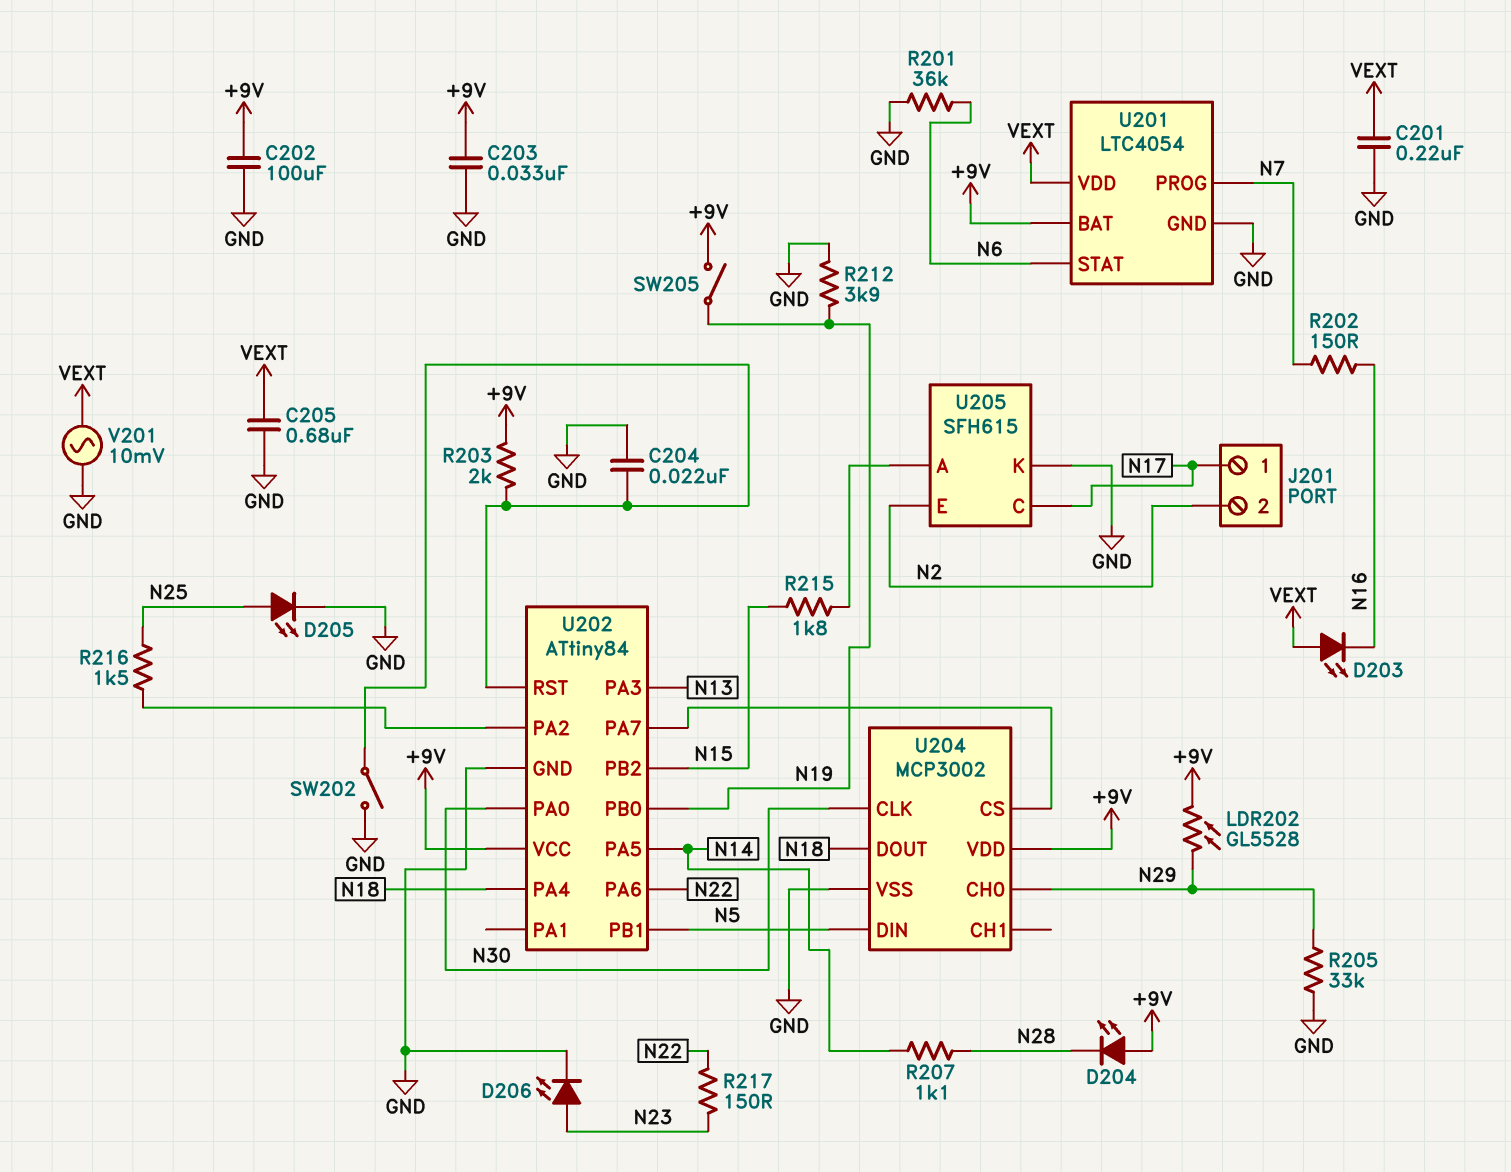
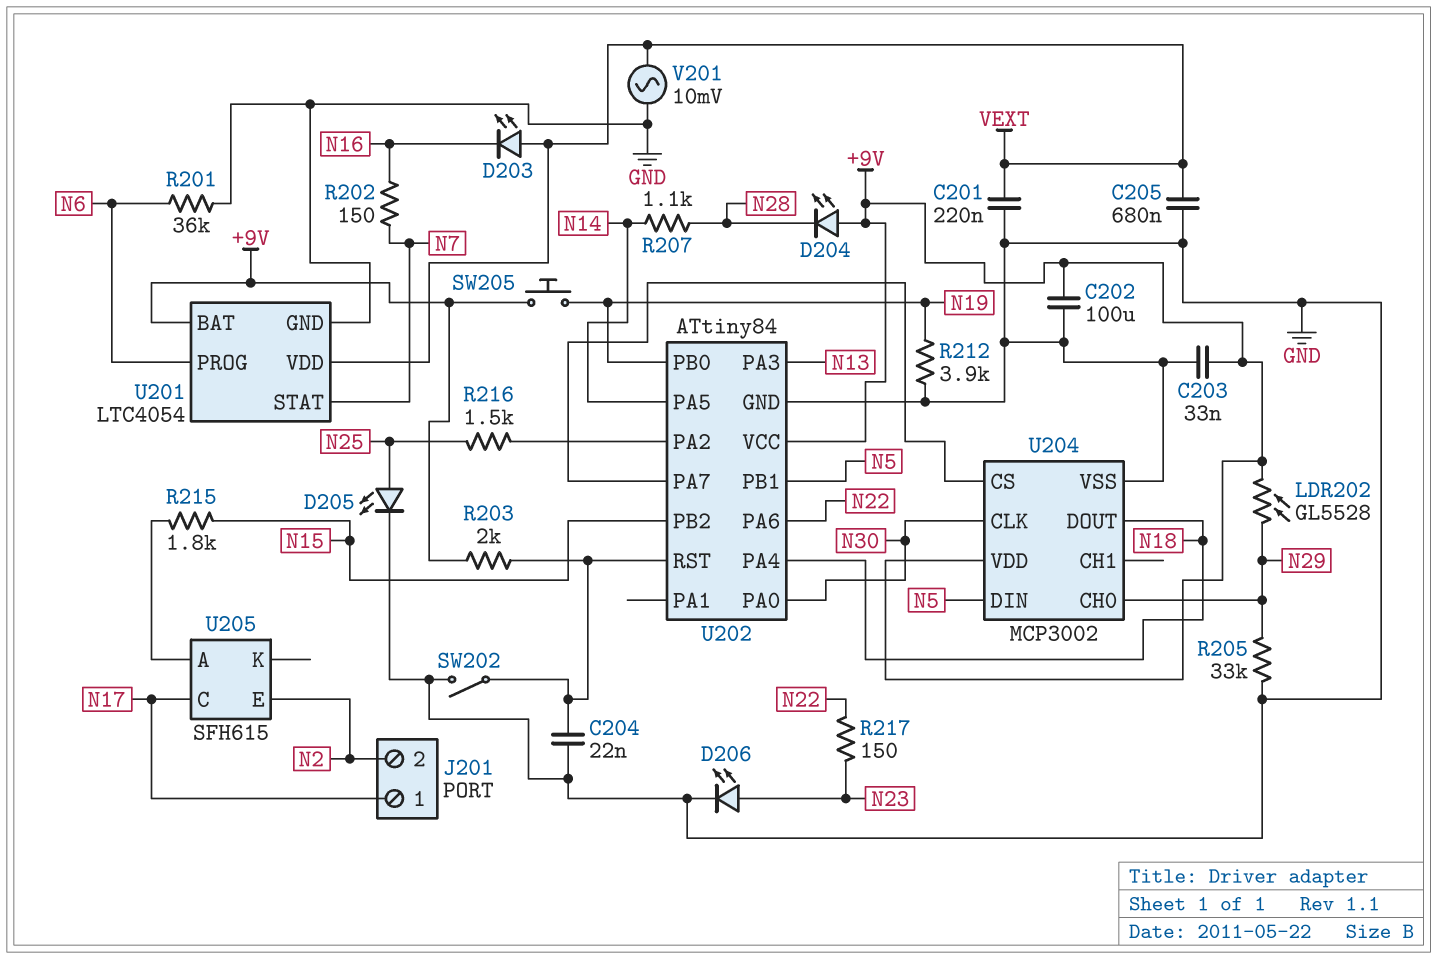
SW205: switch (+9V, N19) -> button (+9V, N19)
U201 pin PROG: N7 -> N6
U201 pin STAT: N6 -> N7
U205 pin K: GND -> none

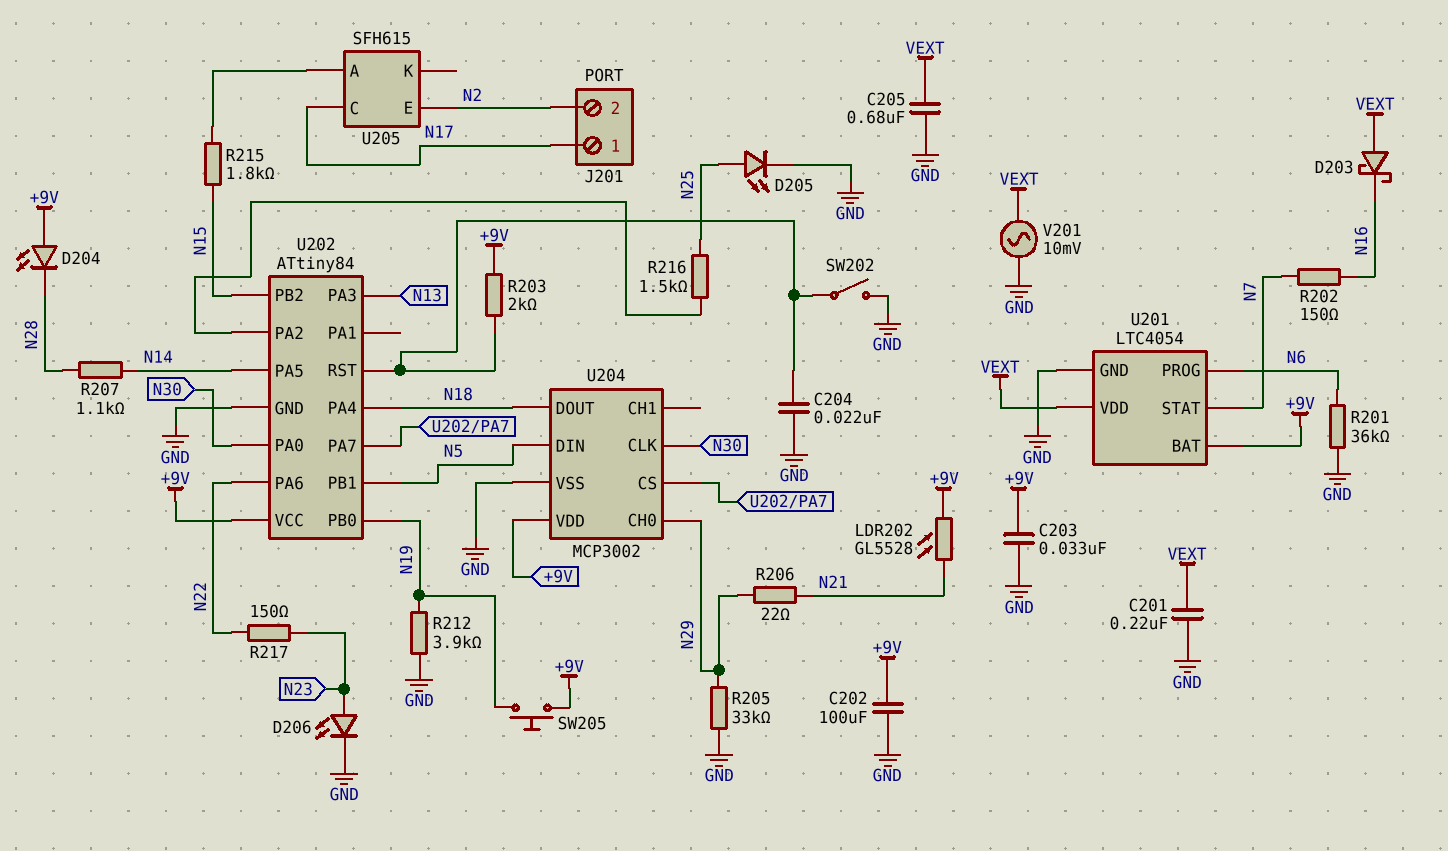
D203: LED (A VEXT, K N16) -> schottky (A VEXT, K N16)
LDR202: GL5528 (+9V, N29) -> GL5528 (+9V, N21)
R206: none -> 22 (N21, N29)

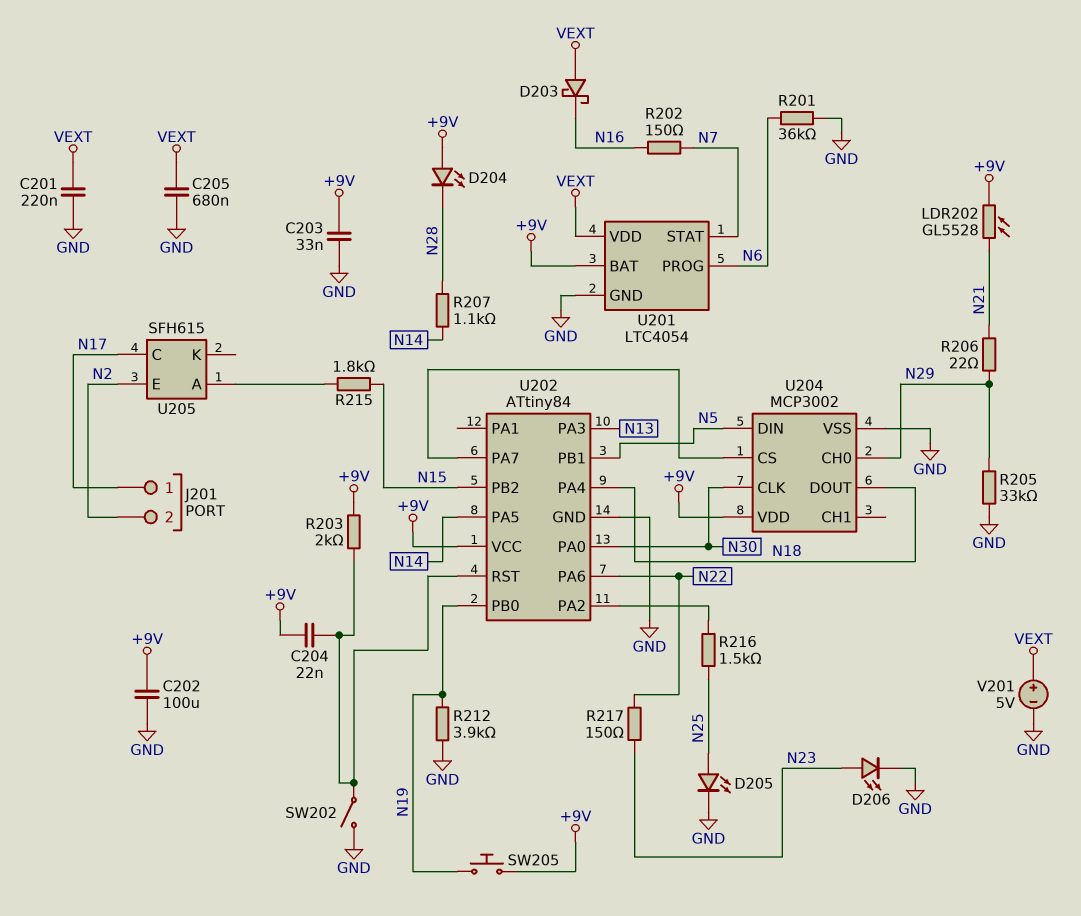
C204: 22nF (GND, U202/RST) -> 22nF (+9V, U202/RST)
V201: AC 10mV (GND, VEXT) -> 5V (plus VEXT, minus GND)

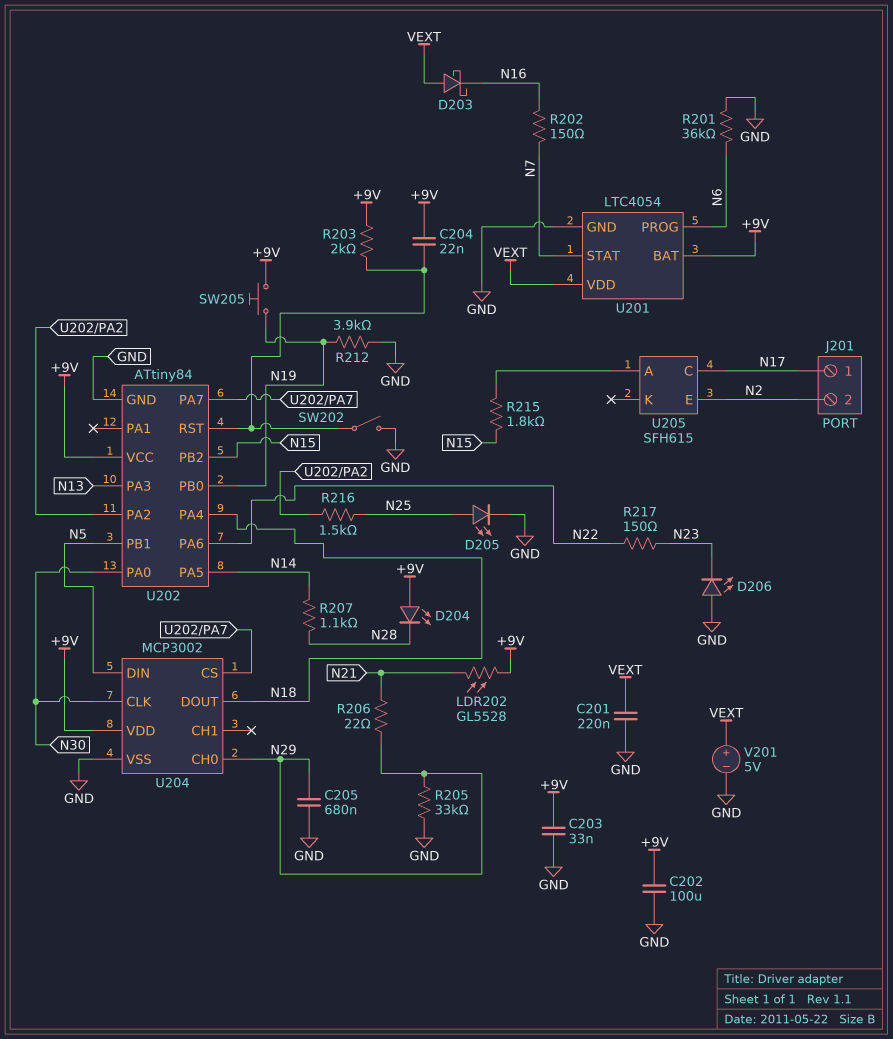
C205: 680nF (GND, VEXT) -> 680nF (GND, N29)
D206: LED (A N23, K GND) -> LED (A GND, K N23)

